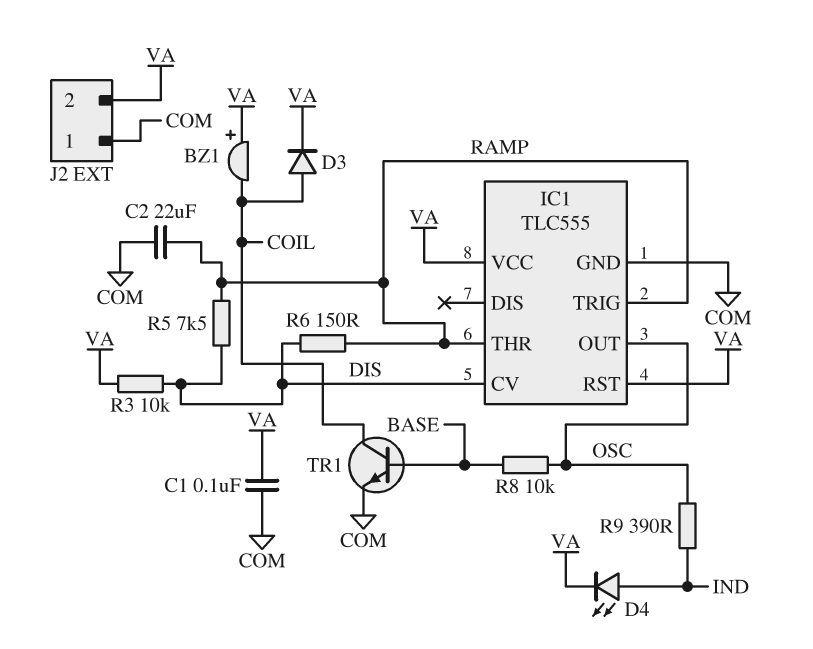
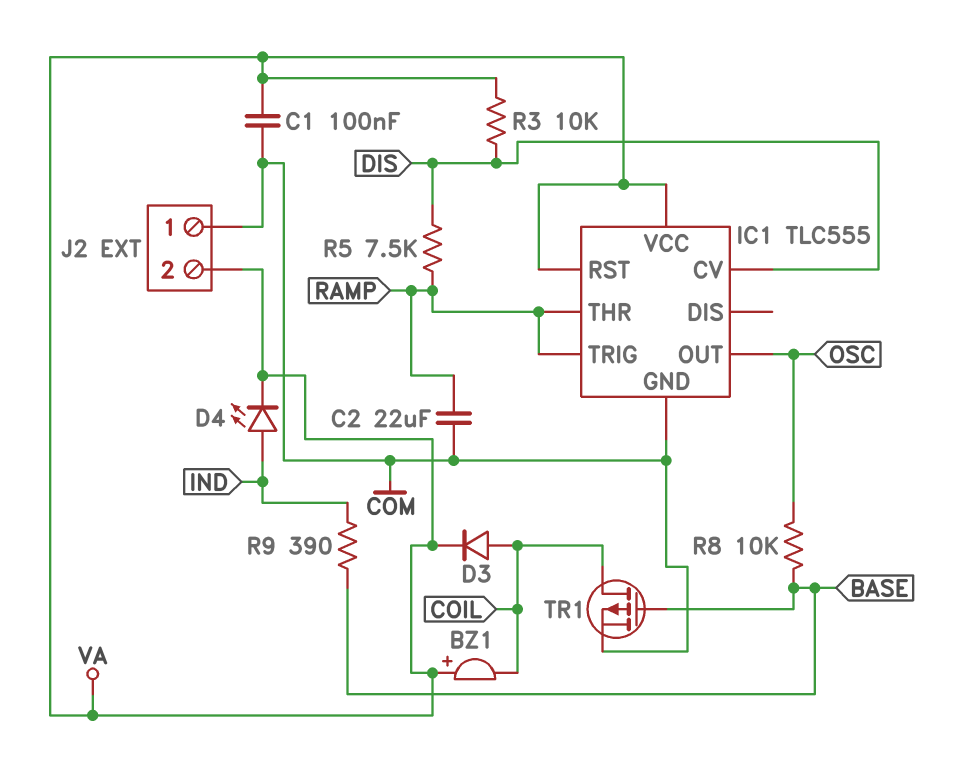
R6: 150 (DIS, RAMP) -> none
R9: 390 (IND, OSC) -> 390 (BASE, IND)
TR1: NPN (B BASE, C COIL, E COM) -> PMOS (G BASE, D COIL, S COM)

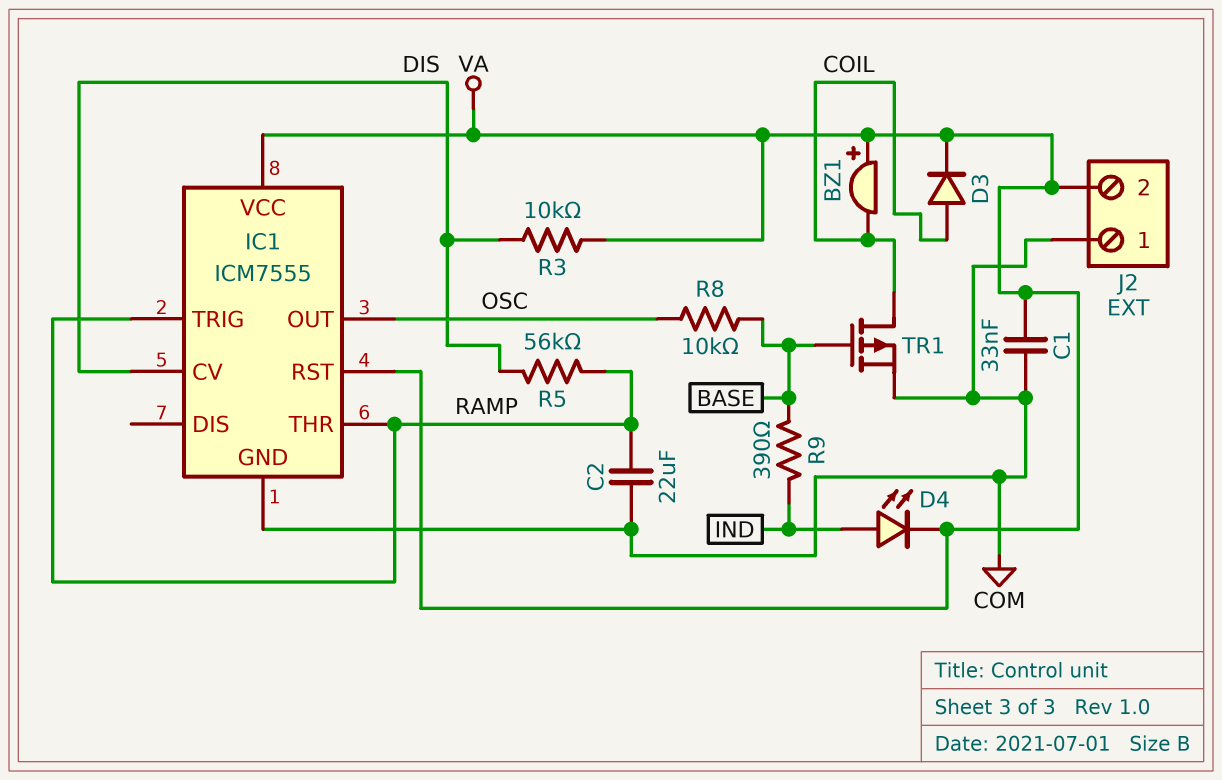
C1: 100nF (COM, VA) -> 33nF (COM, VA)
IC1: TLC555 -> ICM7555
R5: 7.5k (DIS, RAMP) -> 56k (DIS, RAMP)

